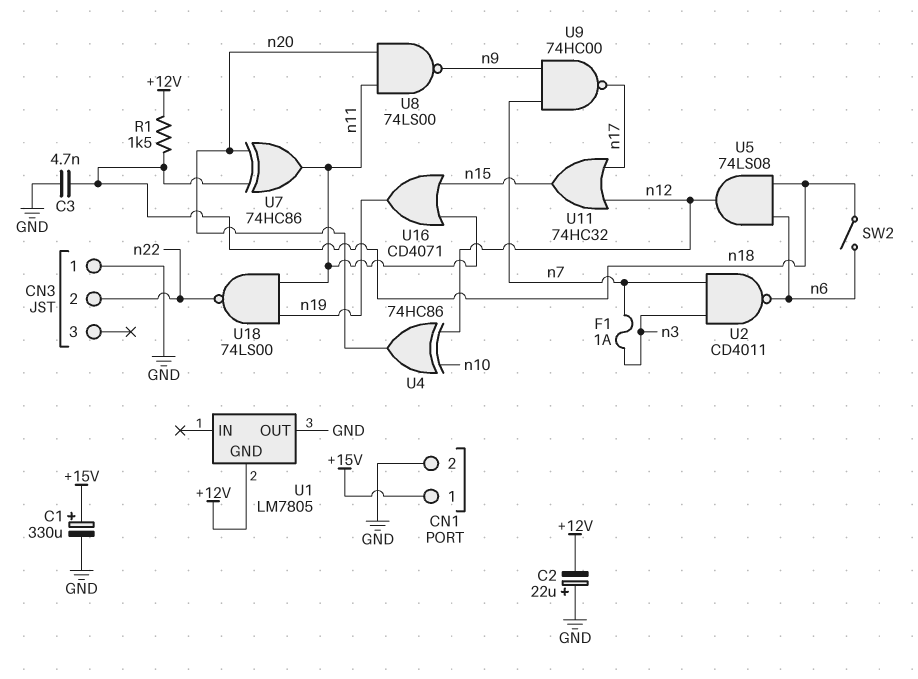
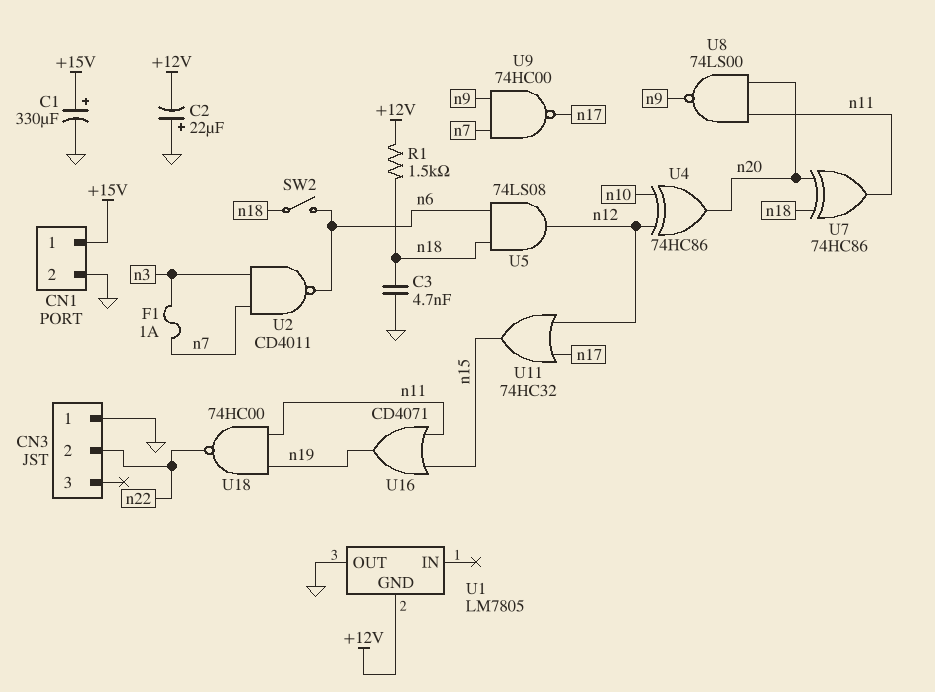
U18: NAND 74LS00 (in n11, in n19, out n22) -> NAND 74HC00 (in n11, in n19, out n22)

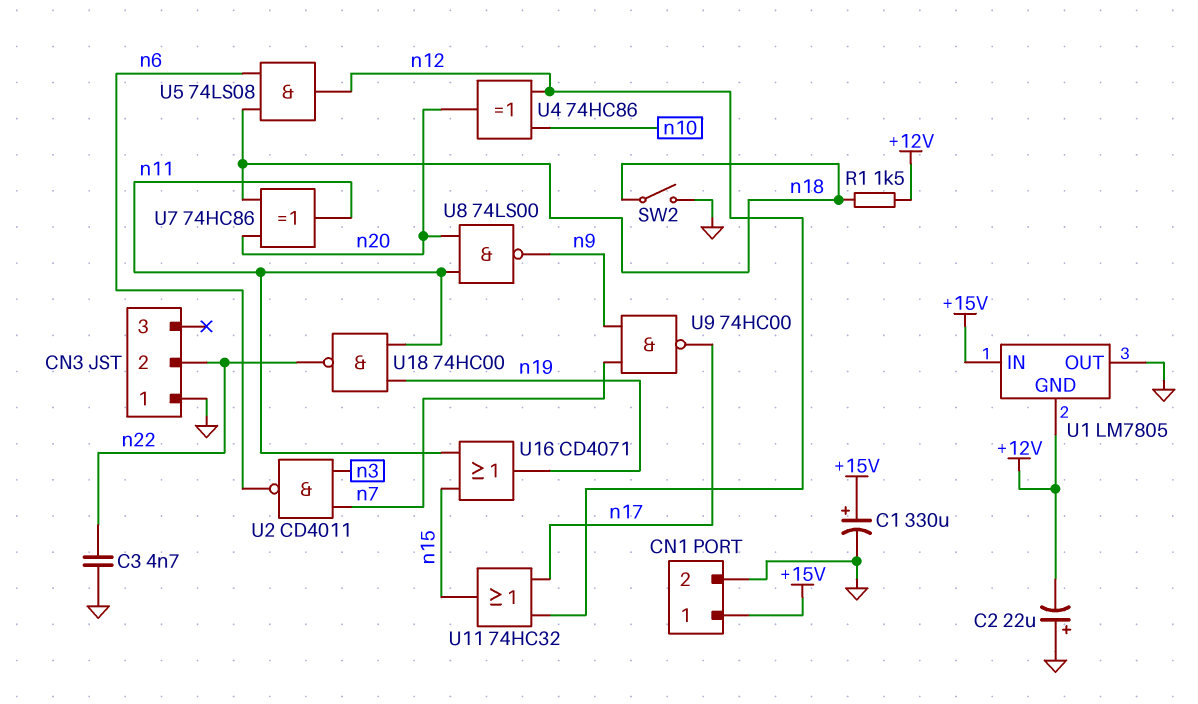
C3: 4.7nF (GND, n18) -> 4.7nF (GND, n22)
F1: 1A (n3, n7) -> none
SW2: switch (n6, n18) -> switch (GND, n18)
U1 pin IN: none -> +15V

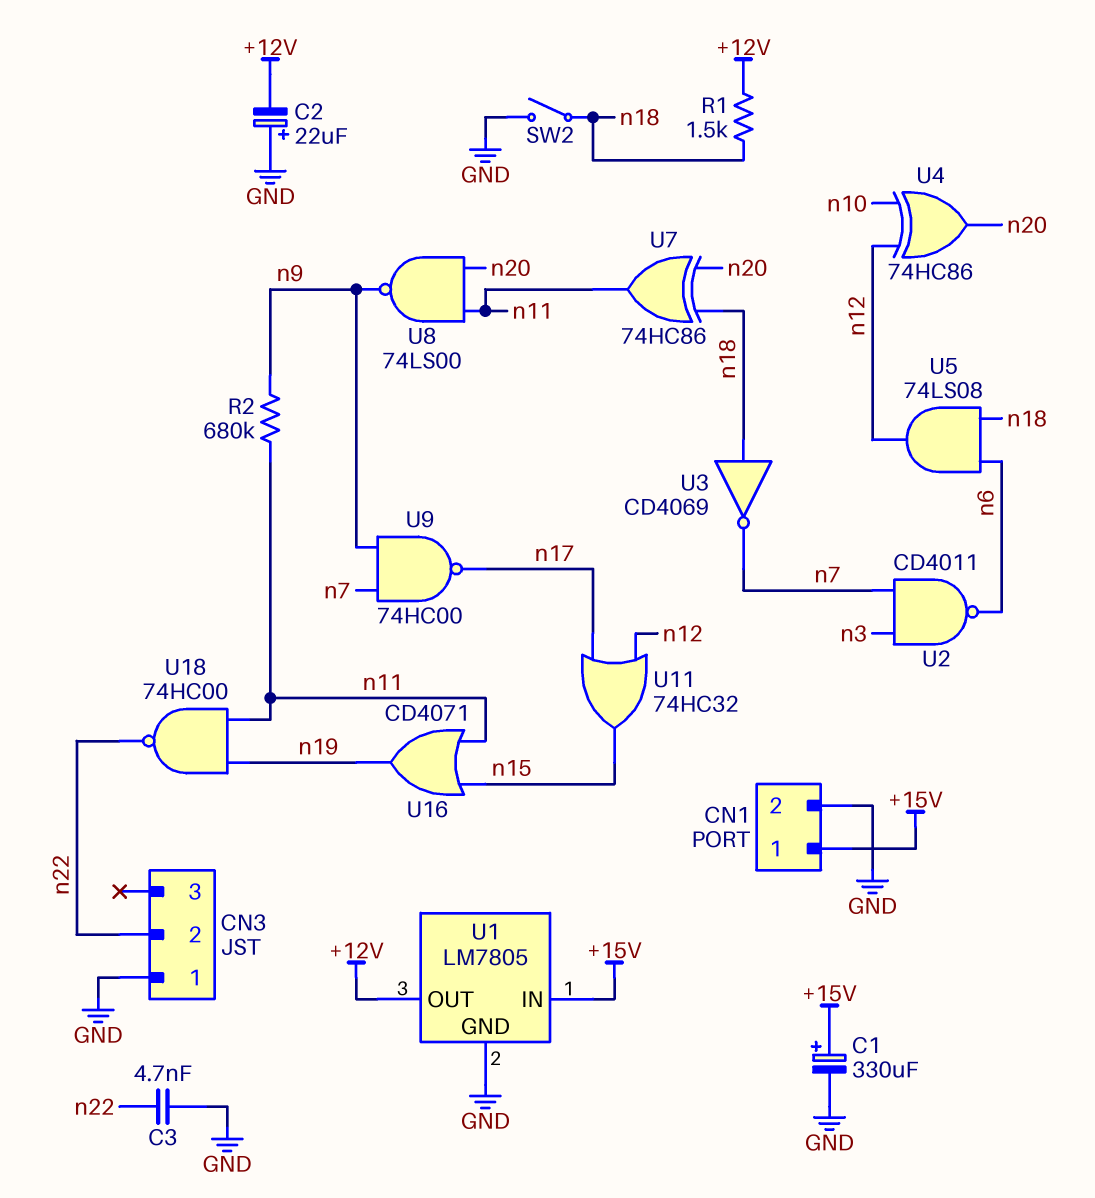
R2: none -> 680k (n9, n11)
U1 pin GND: +12V -> GND
U1 pin OUT: GND -> +12V
U3: none -> NOT CD4069 (in n18, out n7)

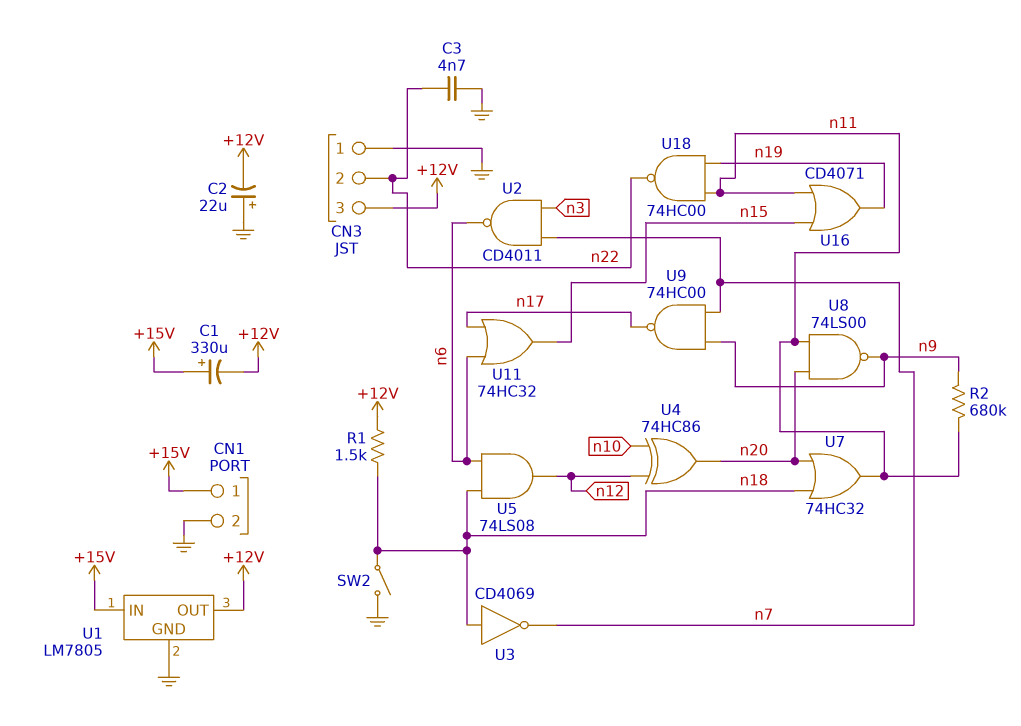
C1: 330uF (plus +15V, minus GND) -> 330uF (plus +15V, minus +12V)
CN3 pin 3: none -> +12V
U7: XOR 74HC86 (in n18, in n20, out n11) -> OR 74HC32 (in n18, in n20, out n11)
U11: OR 74HC32 (in n12, in n17, out n15) -> OR 74HC32 (in n6, in n17, out n15)

